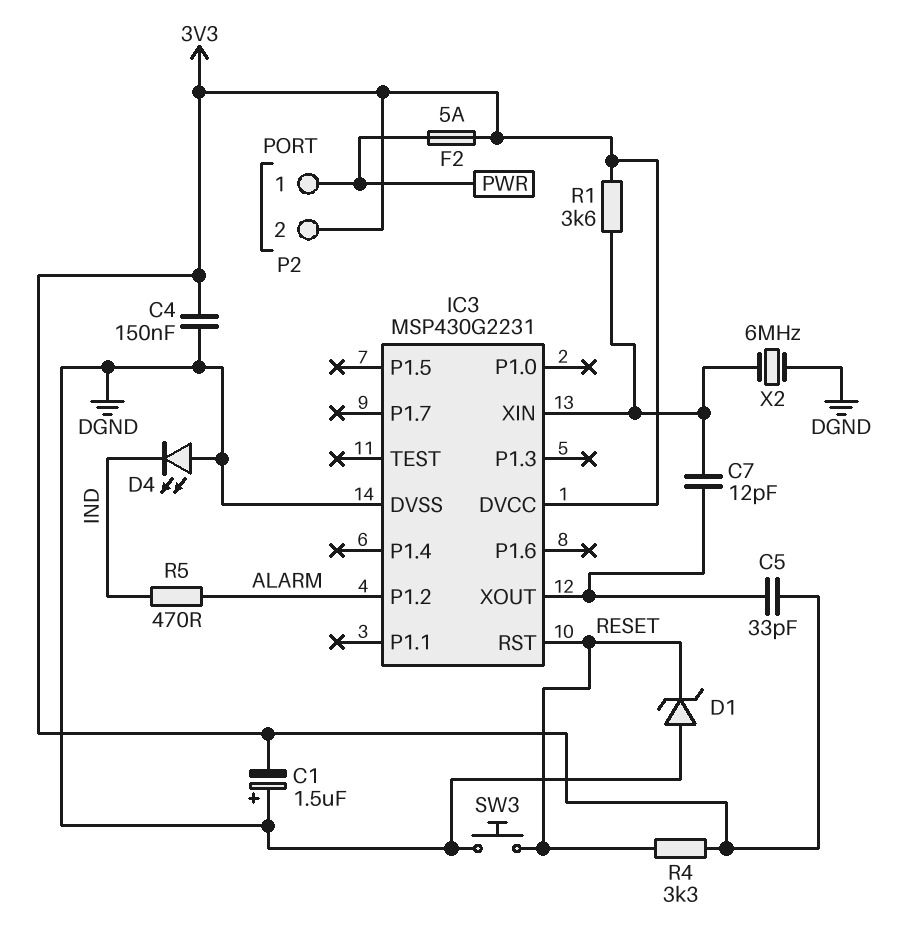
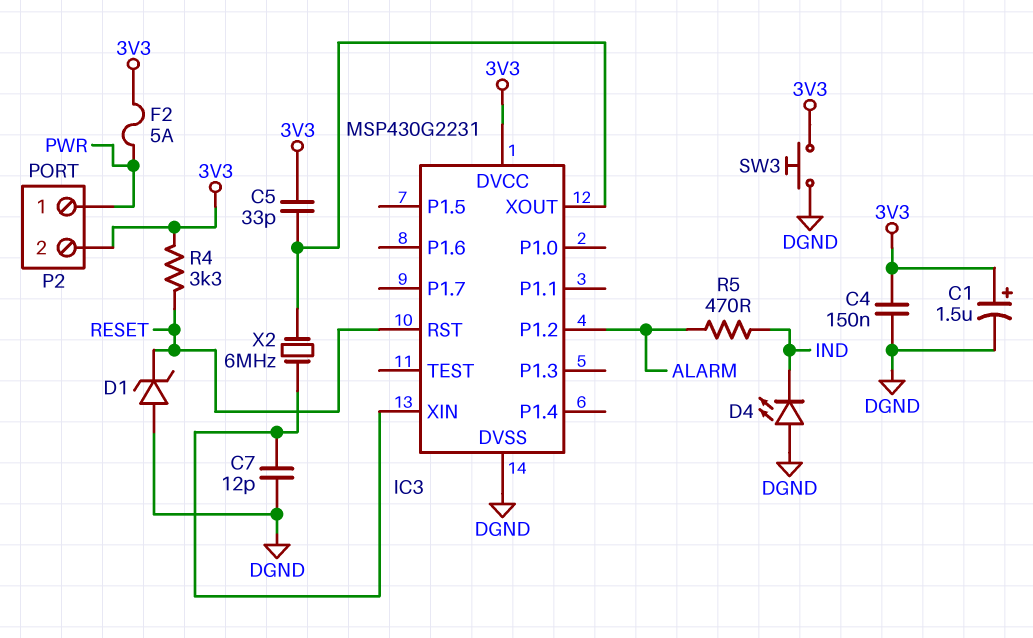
C1: 1.5uF (plus DGND, minus 3V3) -> 1.5uF (plus 3V3, minus DGND)
C7: 12pF (IC3/XIN, IC3/XOUT) -> 12pF (DGND, IC3/XIN)
R1: 3.6k (3V3, IC3/XIN) -> none
SW3: button (DGND, RESET) -> button (3V3, DGND)
X2: 6MHz (DGND, IC3/XIN) -> 6MHz (IC3/XIN, IC3/XOUT)

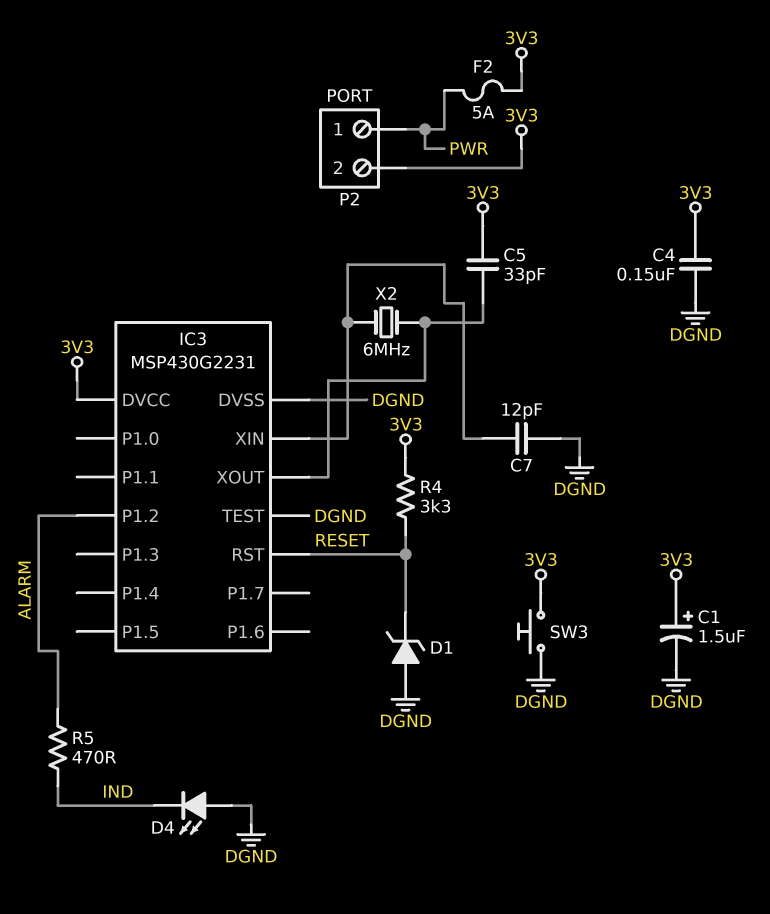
IC3 pin TEST: none -> DGND

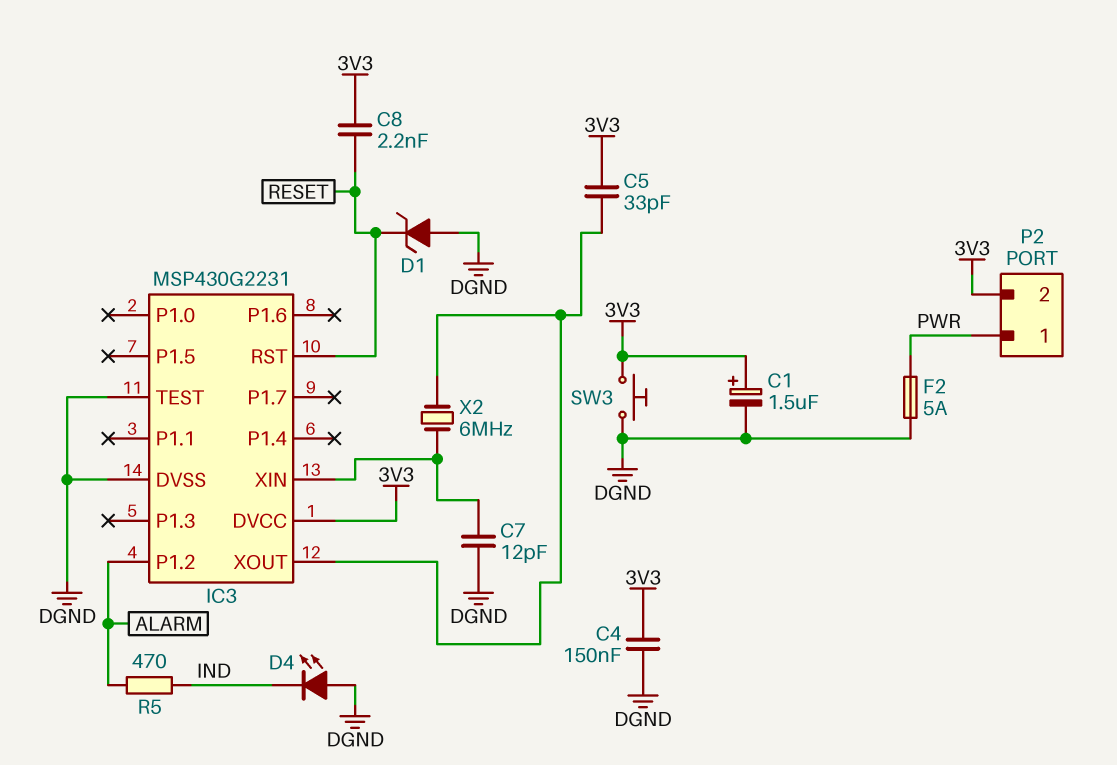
C8: none -> 2.2nF (3V3, RESET)
F2: 5A (3V3, PWR) -> 5A (DGND, PWR)
R4: 3.3k (3V3, RESET) -> none

